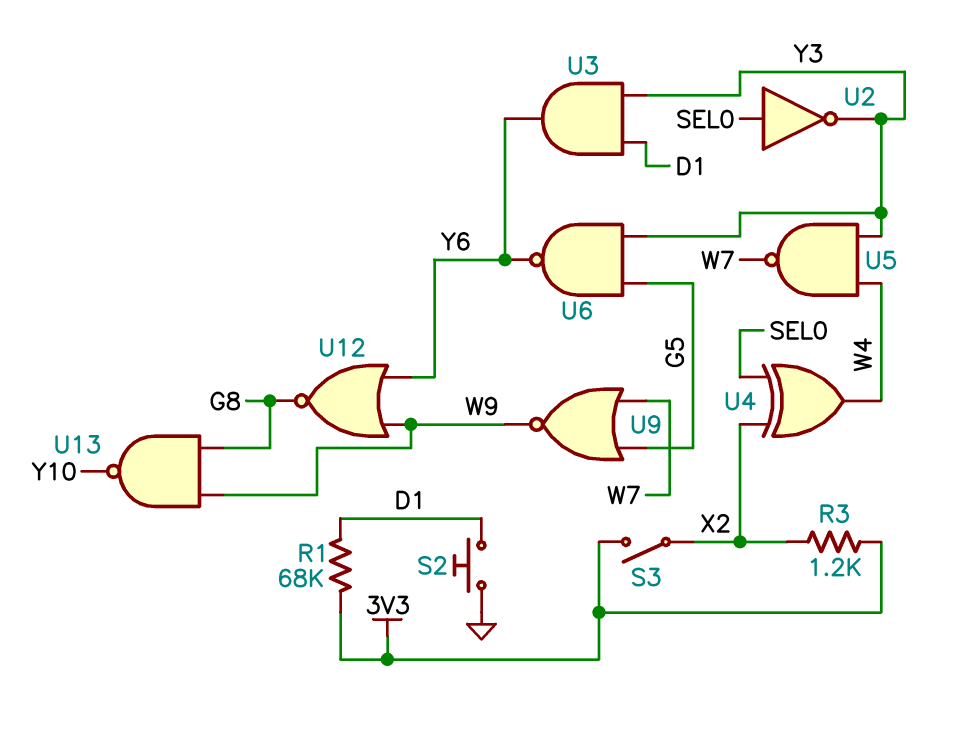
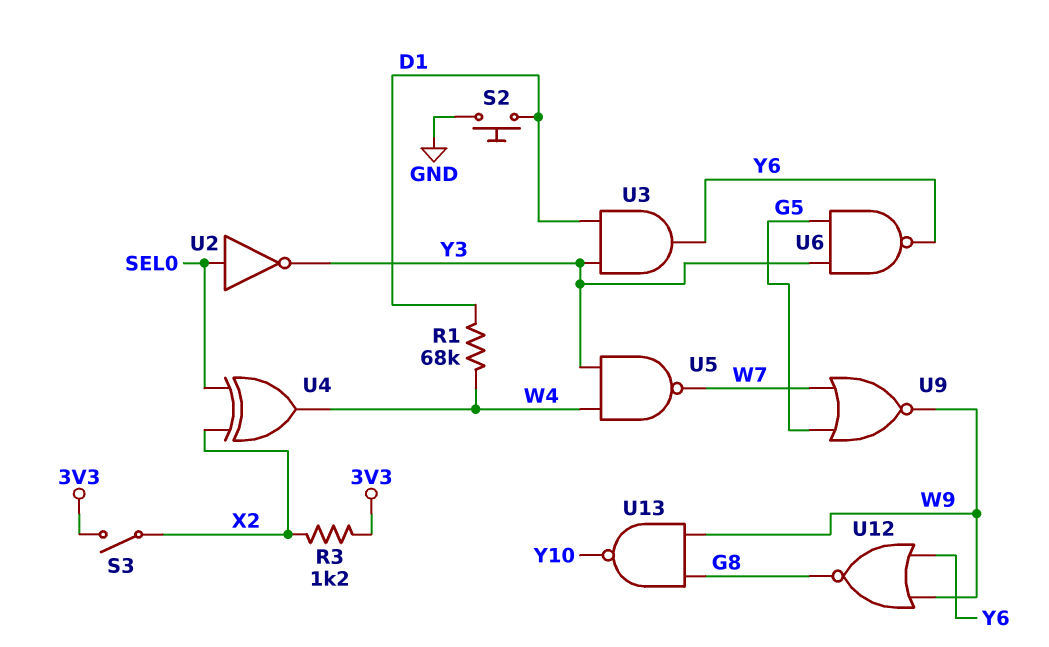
R1: 68k (3V3, D1) -> 68k (D1, W4)

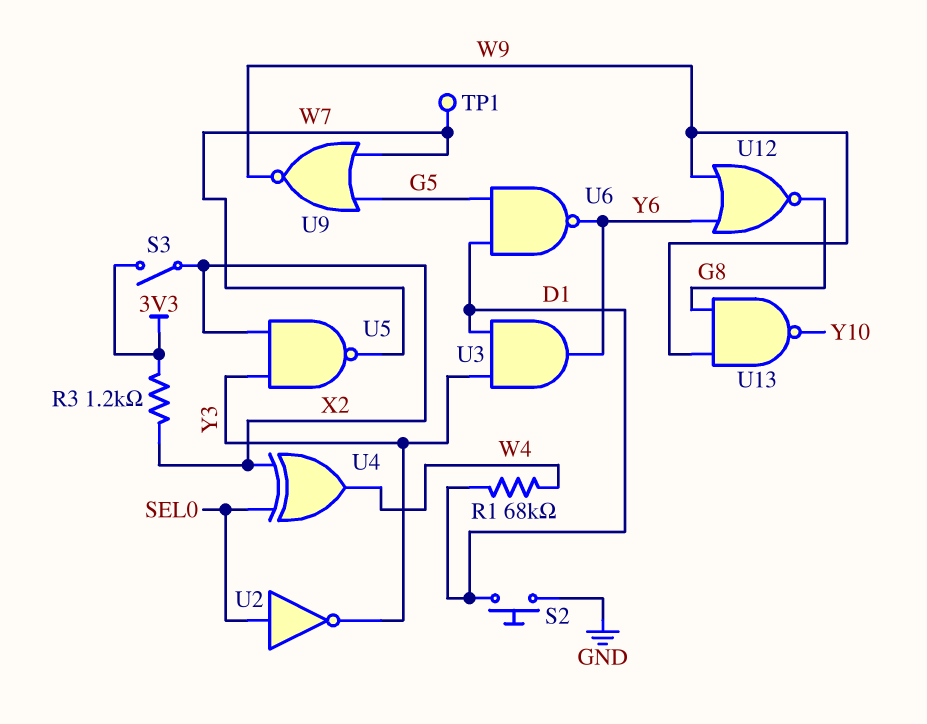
TP1: none -> test point (W7)
U5: NAND (in W4, in Y3, out W7) -> NAND (in X2, in Y3, out W7)
U6: NAND (in G5, in Y3, out Y6) -> NAND (in D1, in G5, out Y6)

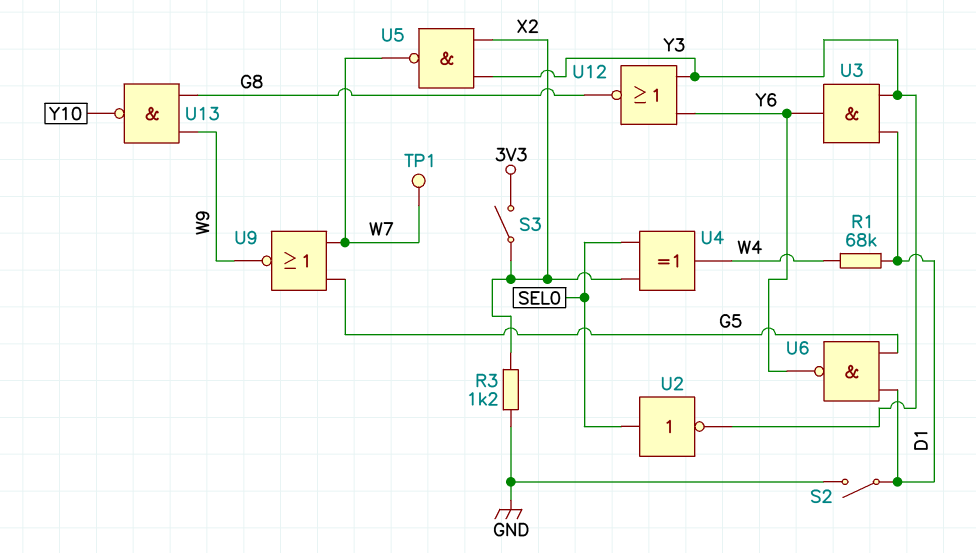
R3: 1.2k (3V3, X2) -> 1.2k (GND, X2)
S2: button (D1, GND) -> switch (D1, GND)
U12: NOR (in W9, in Y6, out G8) -> NOR (in Y3, in Y6, out G8)

